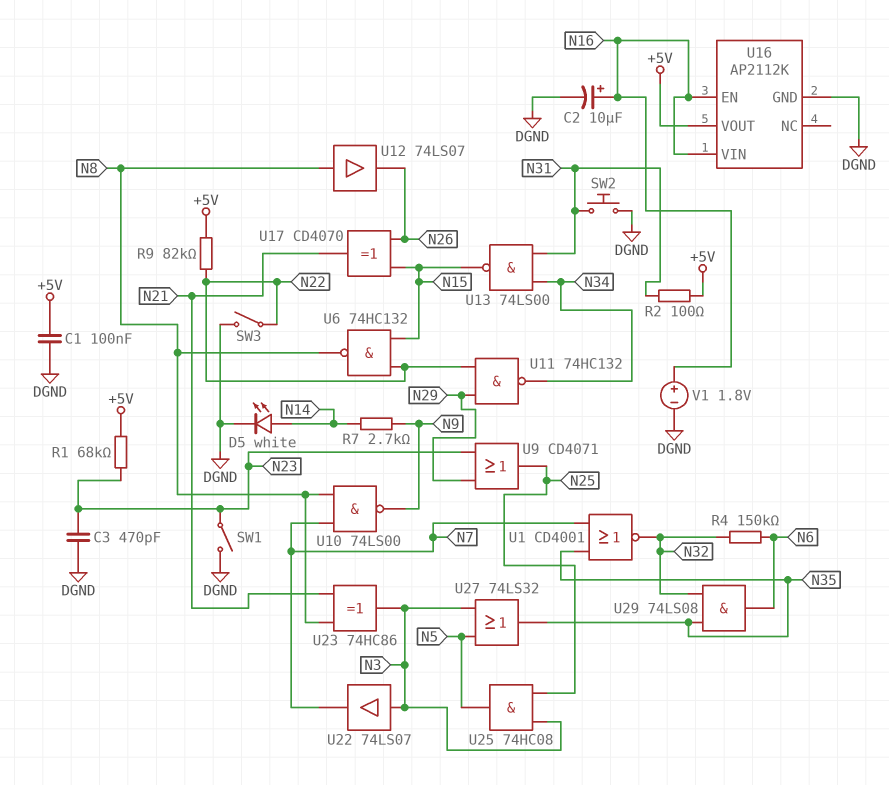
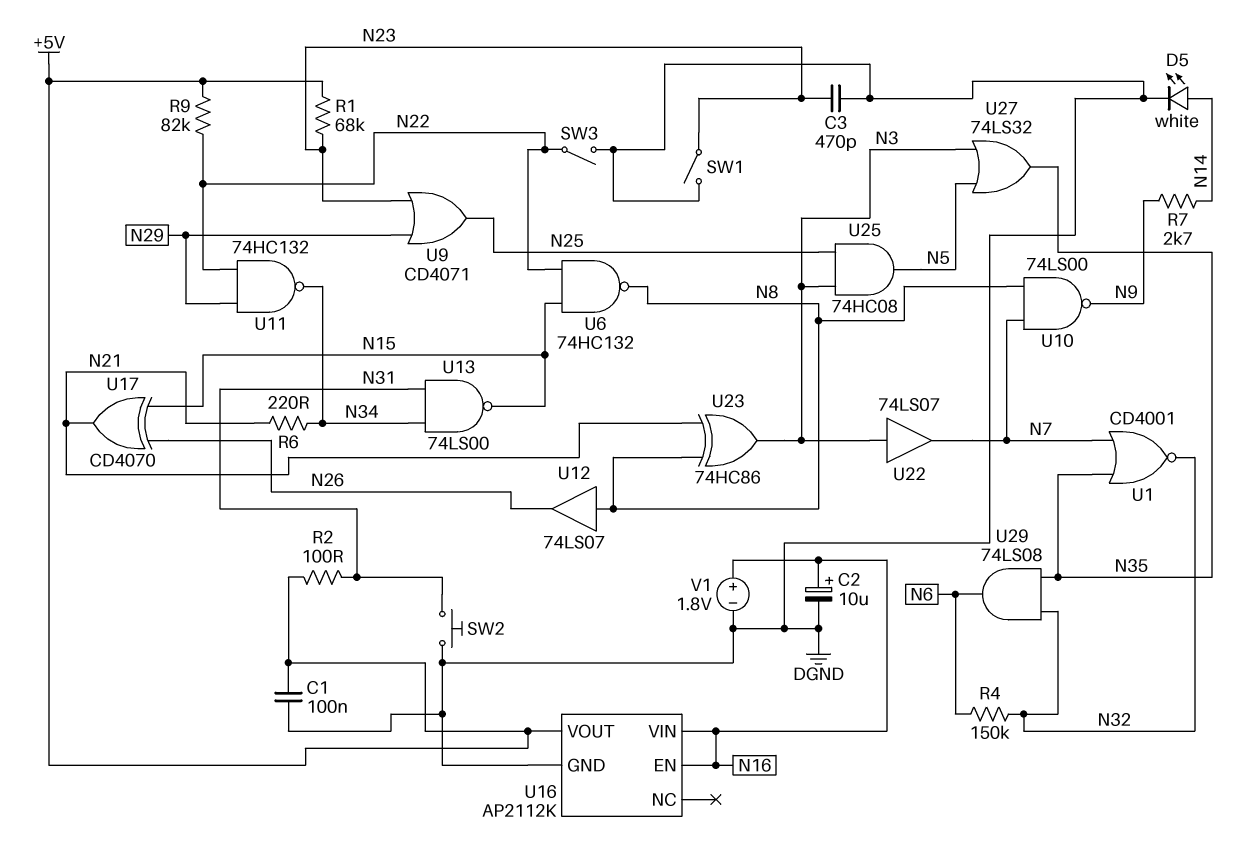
R6: none -> 220 (N21, N34)

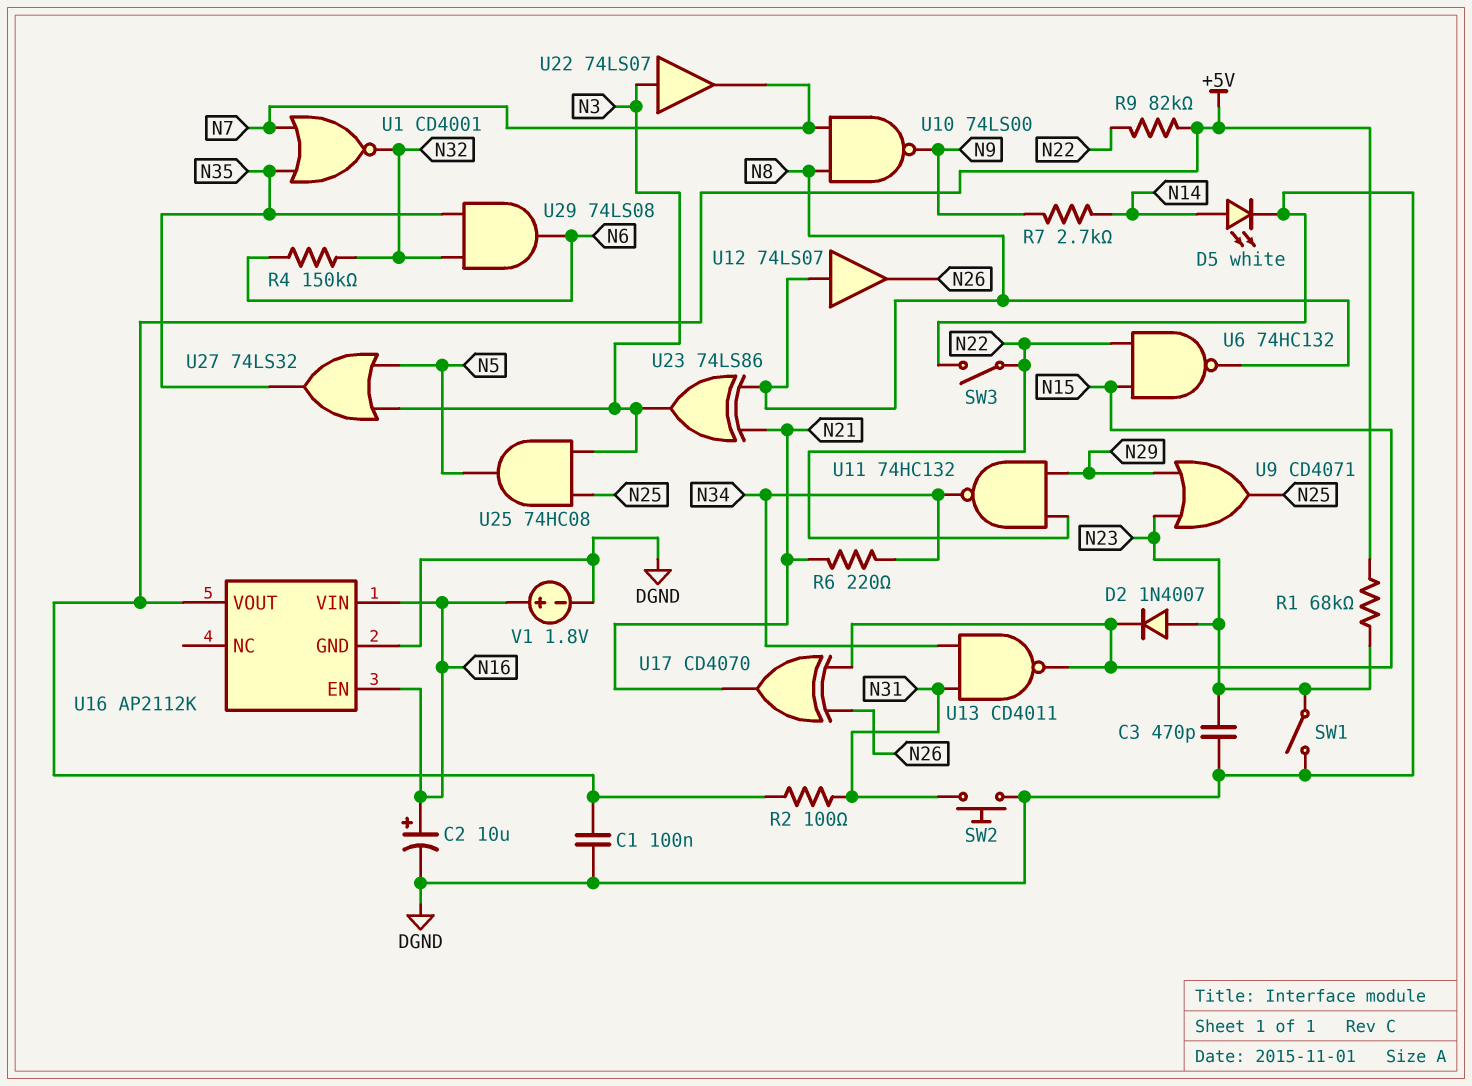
D2: none -> diode 1N4007 (A N23, K N15)
U13: NAND 74LS00 (in N31, in N34, out N15) -> NAND CD4011 (in N31, in N34, out N15)
U23: XOR 74HC86 (in N8, in N21, out N3) -> XOR 74LS86 (in N8, in N21, out N3)

